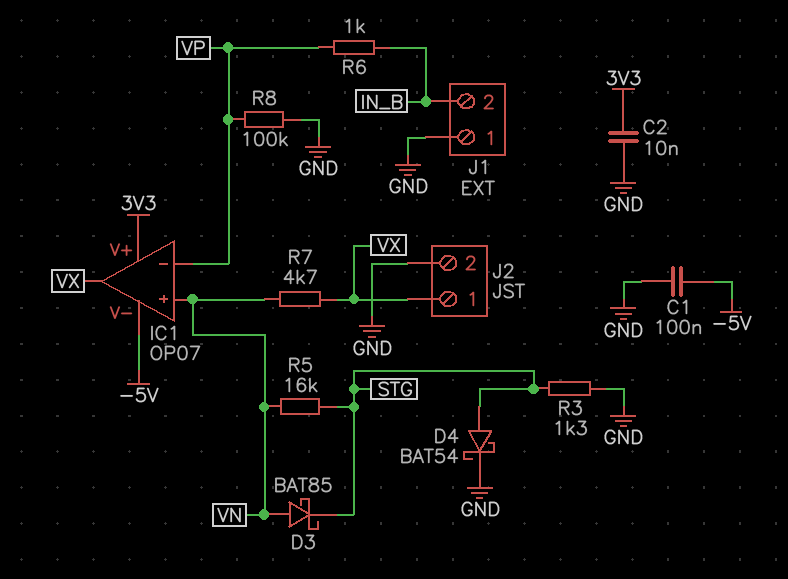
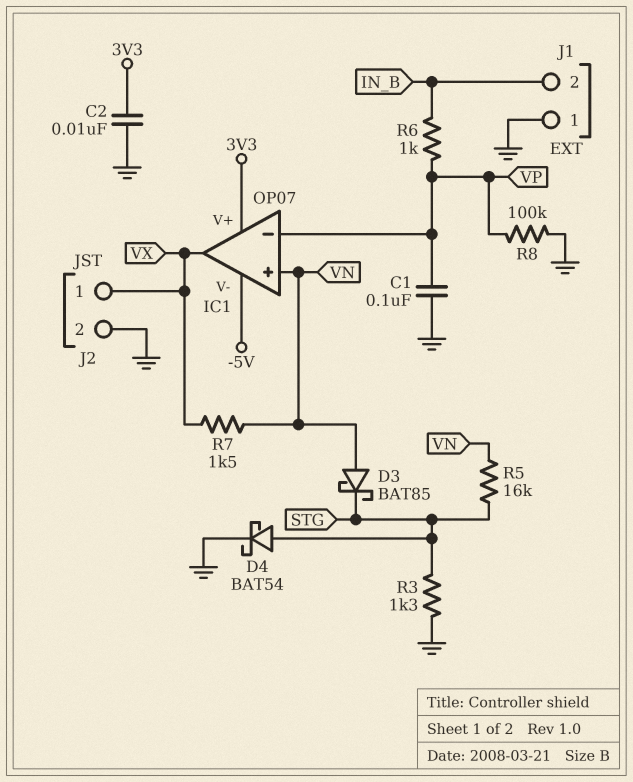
C1: 100nF (-5V, GND) -> 100nF (GND, VP)
R7: 4.7k (VN, VX) -> 1.5k (VN, VX)

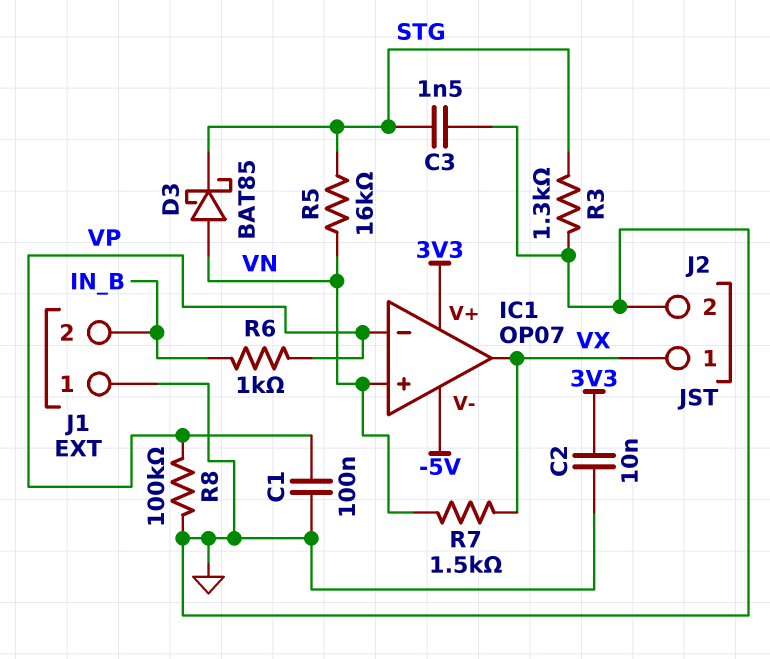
C3: none -> 1.5nF (GND, STG)
D4: schottky BAT54 (A STG, K GND) -> none

